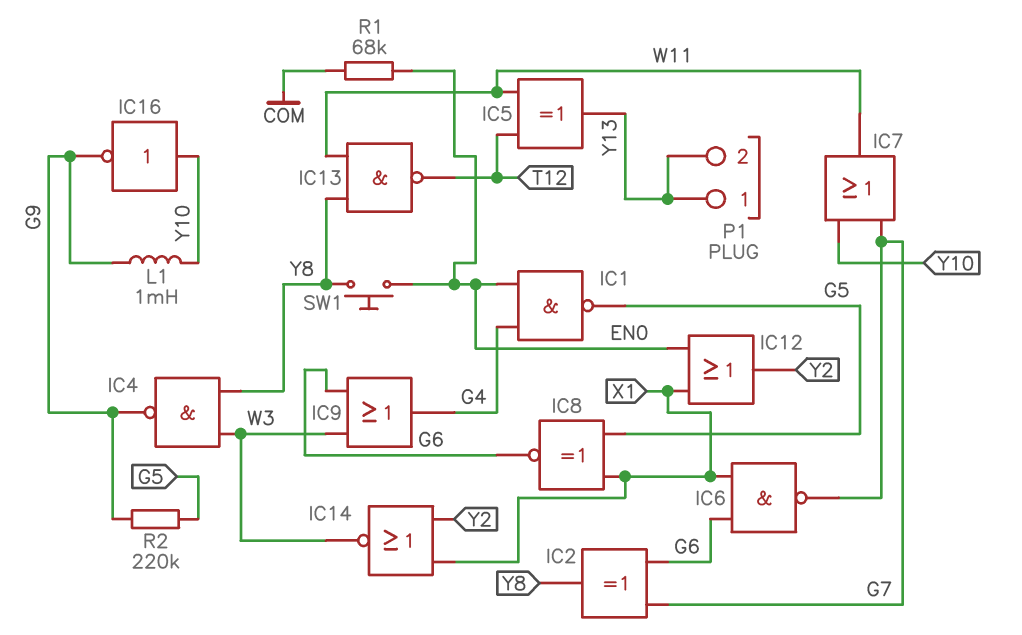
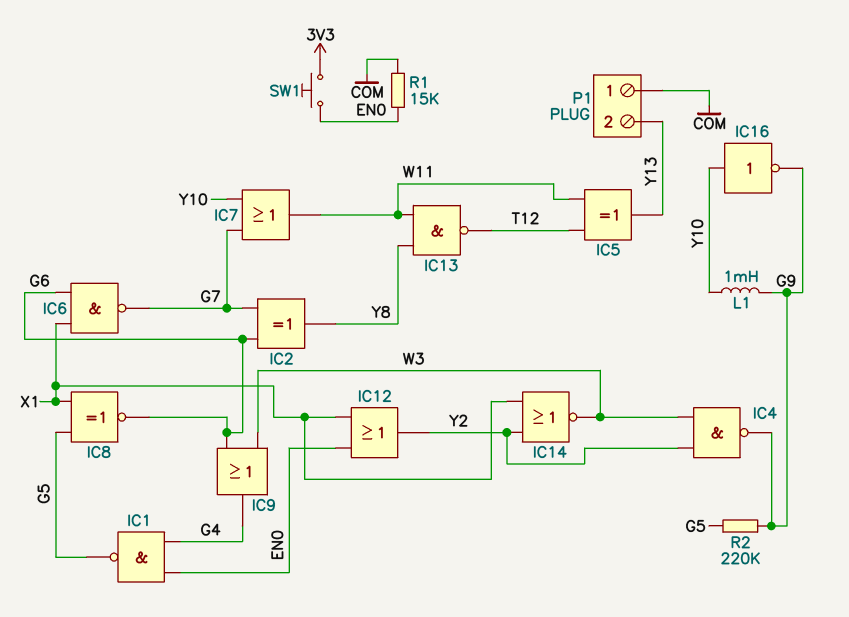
IC4: NAND (in W3, in Y8, out G9) -> NAND (in W3, in Y2, out G9)
P1 pin 1: Y13 -> COM
R1: 68k (COM, EN0) -> 15k (COM, EN0)
SW1: button (EN0, Y8) -> button (3V3, EN0)

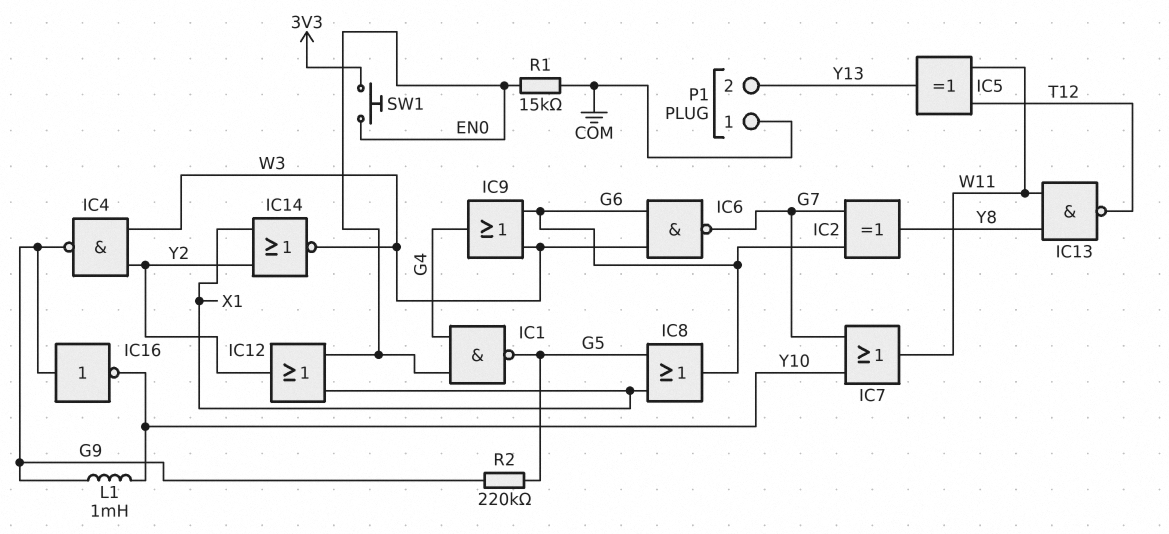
IC6: NAND (in G6, in X1, out G7) -> NAND (in G6, in W3, out G7)
IC8: XNOR (in G5, in X1, out G6) -> OR (in G5, in X1, out G6)
IC16: NOT (in Y10, out G9) -> NOT (in G9, out Y10)

